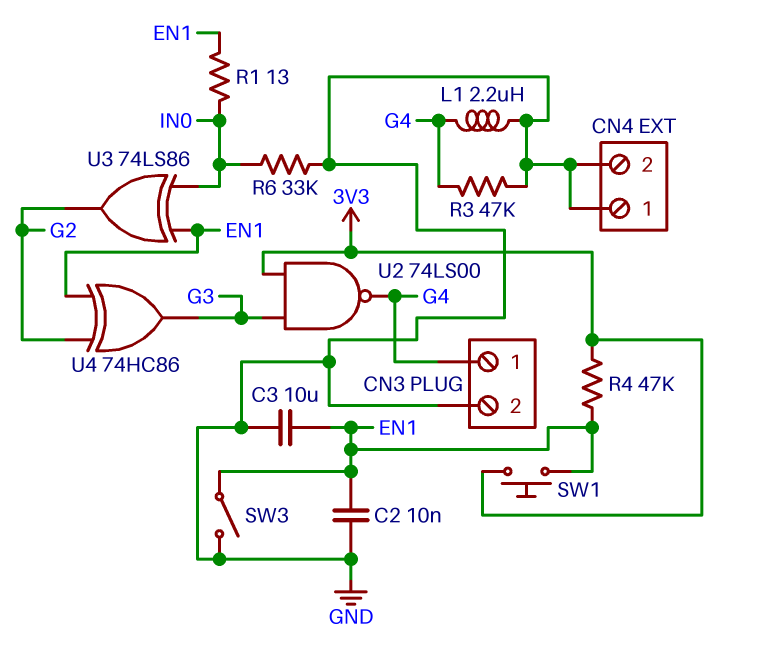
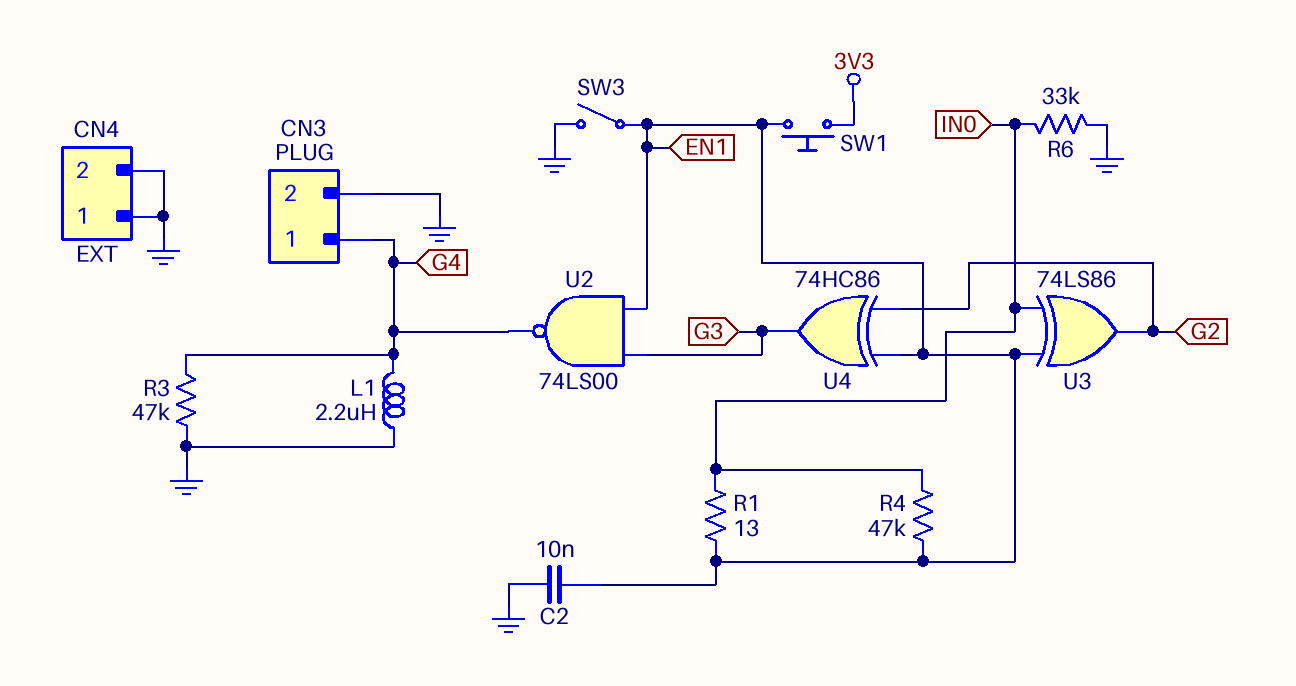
C3: 10uF (EN1, GND) -> none
R4: 47k (3V3, EN1) -> 47k (EN1, IN0)
U2: NAND 74LS00 (in 3V3, in G3, out G4) -> NAND 74LS00 (in EN1, in G3, out G4)

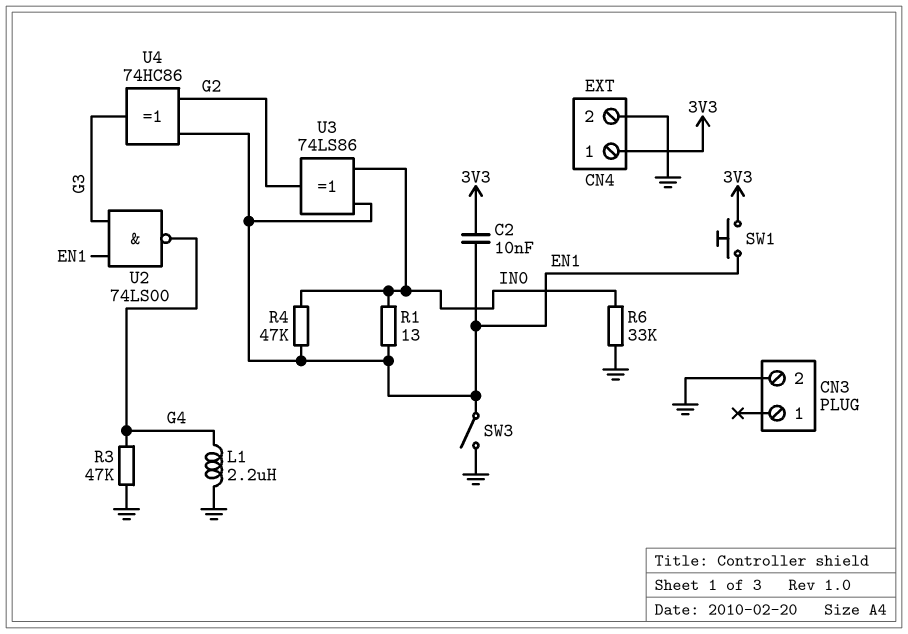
C2: 10nF (EN1, GND) -> 10nF (3V3, EN1)
CN3 pin 1: G4 -> none
CN4 pin 1: GND -> 3V3

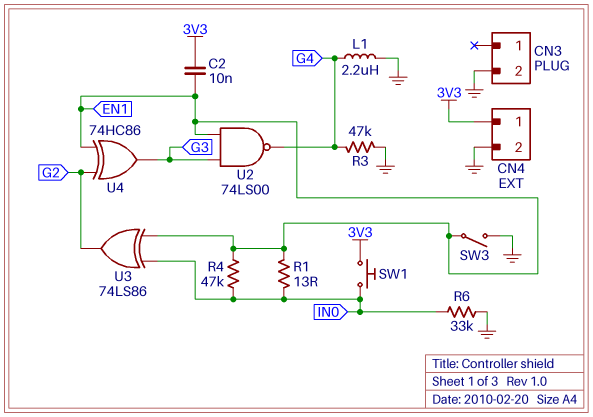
SW1: button (3V3, EN1) -> button (3V3, IN0)

